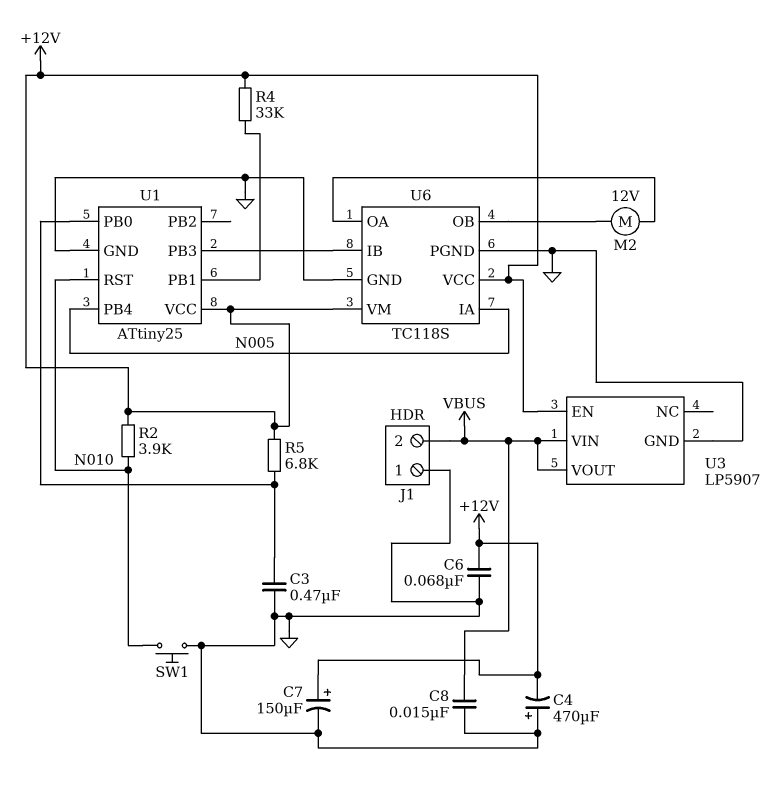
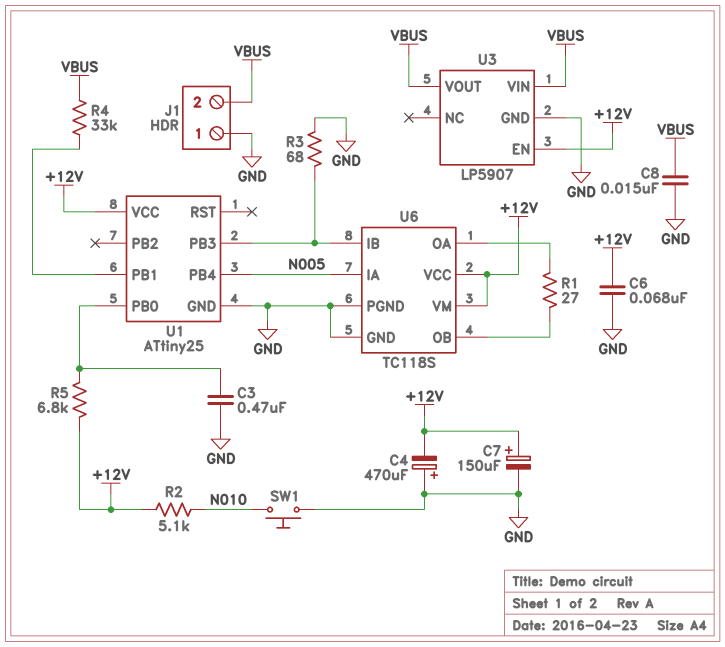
M2: motor 12V (U6/OA, U6/OB) -> none
R1: none -> 27 (U6/OA, U6/OB)
R2: 3.9k (+12V, N010) -> 5.1k (+12V, N010)
R3: none -> 68 (GND, U1/PB3)
R4: 33k (+12V, U1/PB1) -> 33k (U1/PB1, VBUS)
U1 pin RST: N010 -> none

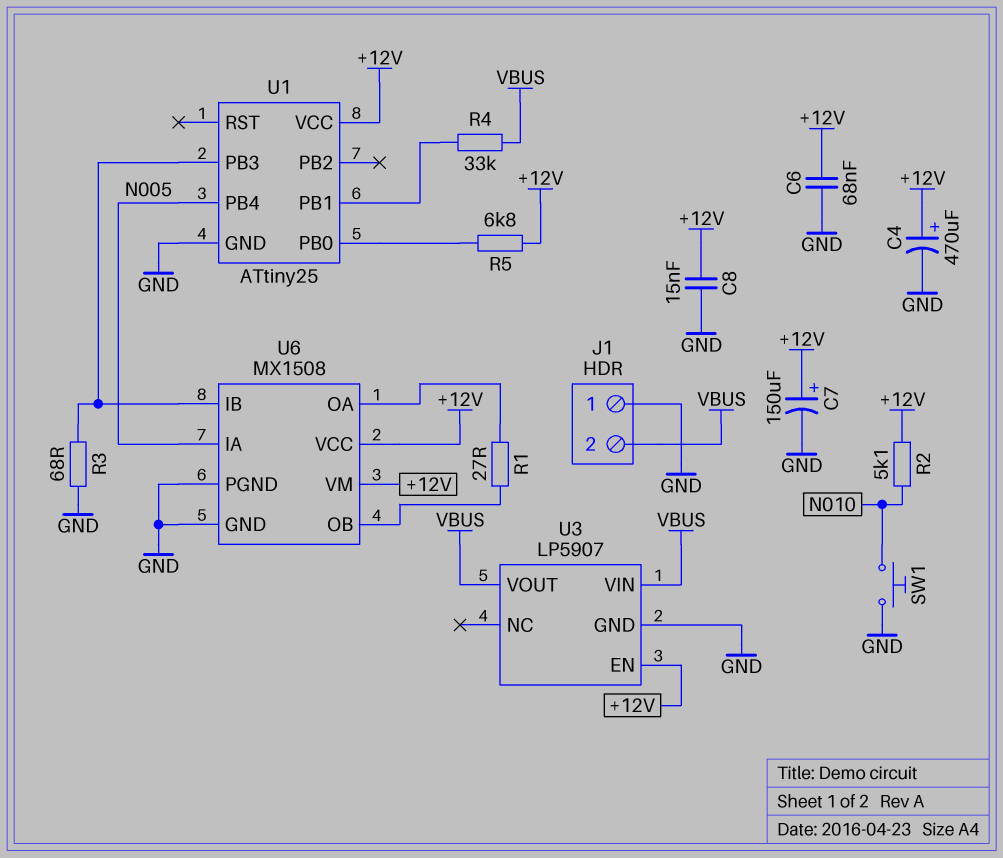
C3: 470nF (GND, U1/PB0) -> none
C4: 470uF (plus GND, minus +12V) -> 470uF (plus +12V, minus GND)
C8: 15nF (GND, VBUS) -> 15nF (+12V, GND)
U6: TC118S -> MX1508

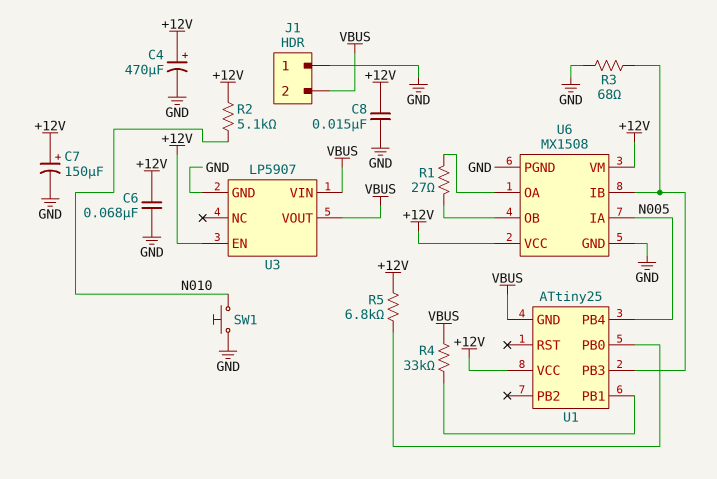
U1 pin GND: GND -> VBUS

